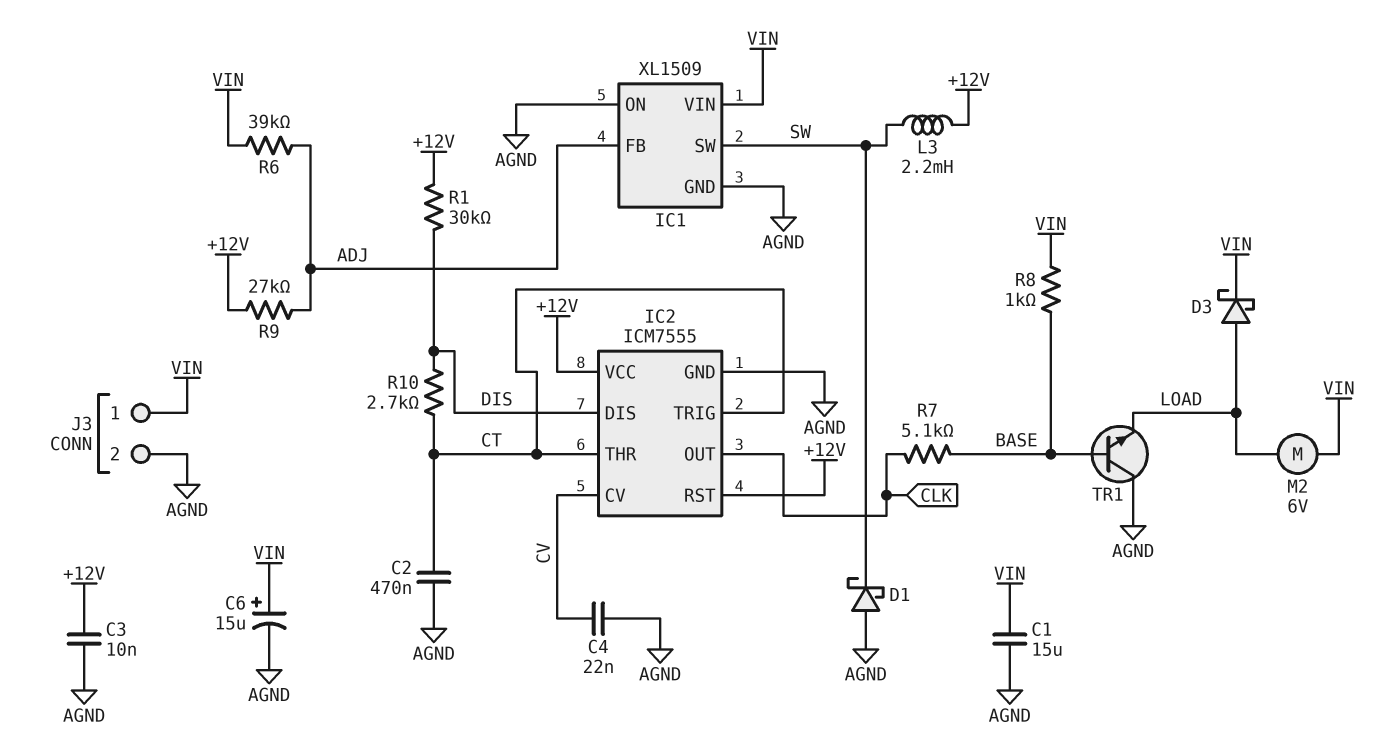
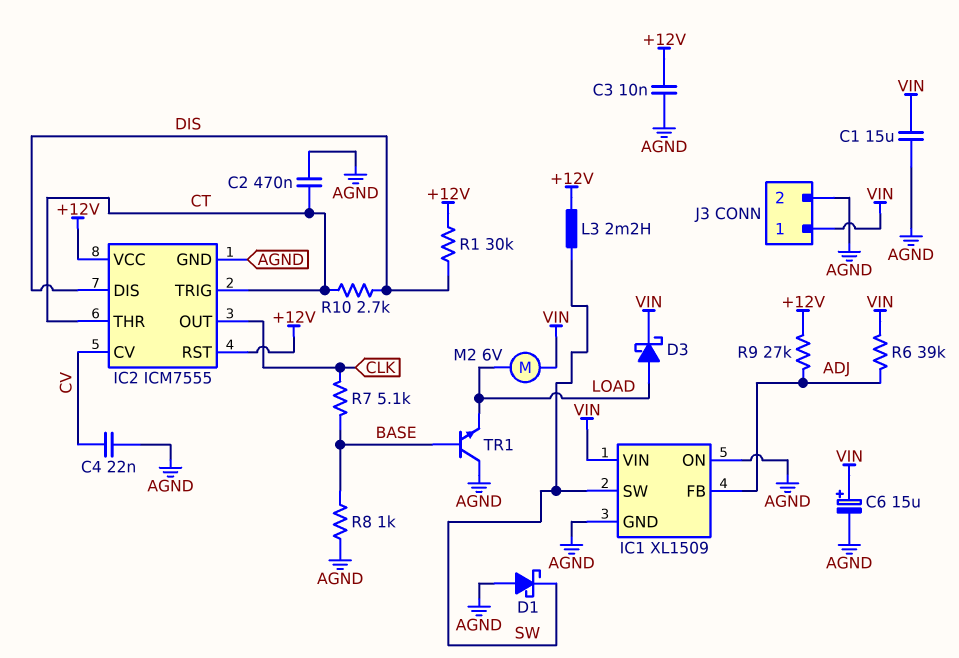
R8: 1k (BASE, VIN) -> 1k (AGND, BASE)

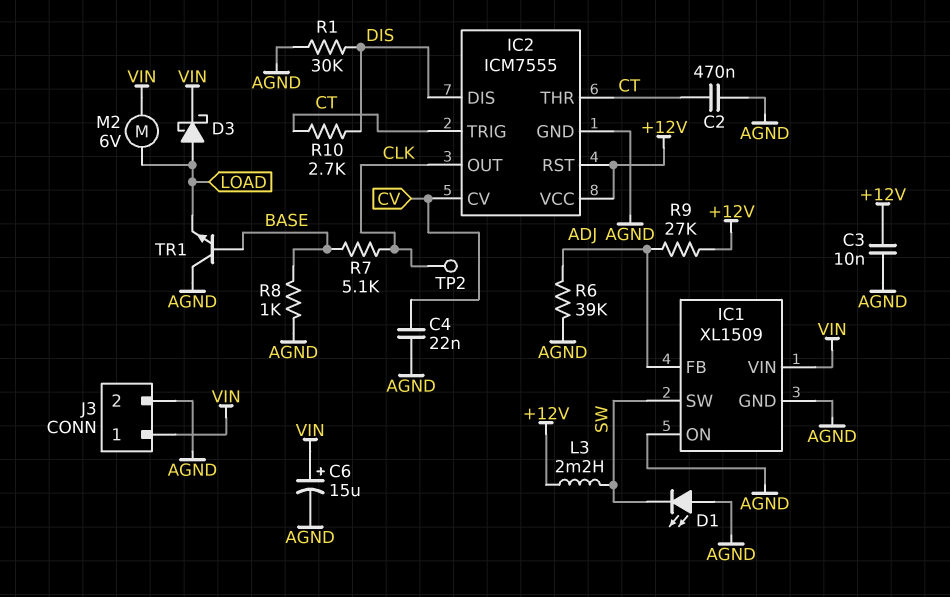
C1: 15uF (AGND, VIN) -> none
D1: schottky (A AGND, K SW) -> LED (A AGND, K SW)
R1: 30k (+12V, DIS) -> 30k (AGND, DIS)
R6: 39k (ADJ, VIN) -> 39k (ADJ, AGND)
TP2: none -> test point (CLK)

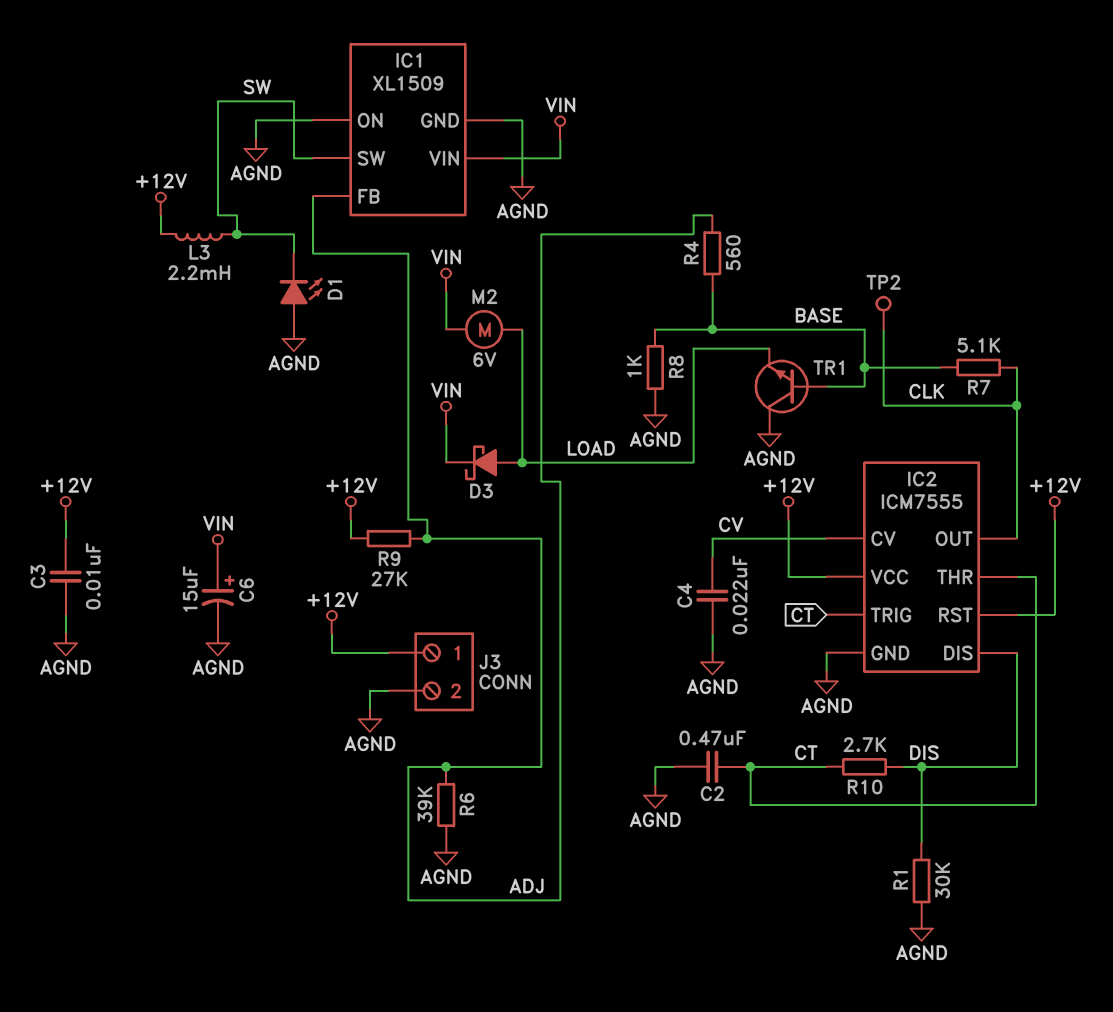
J3 pin 1: VIN -> +12V
R4: none -> 560 (ADJ, BASE)

